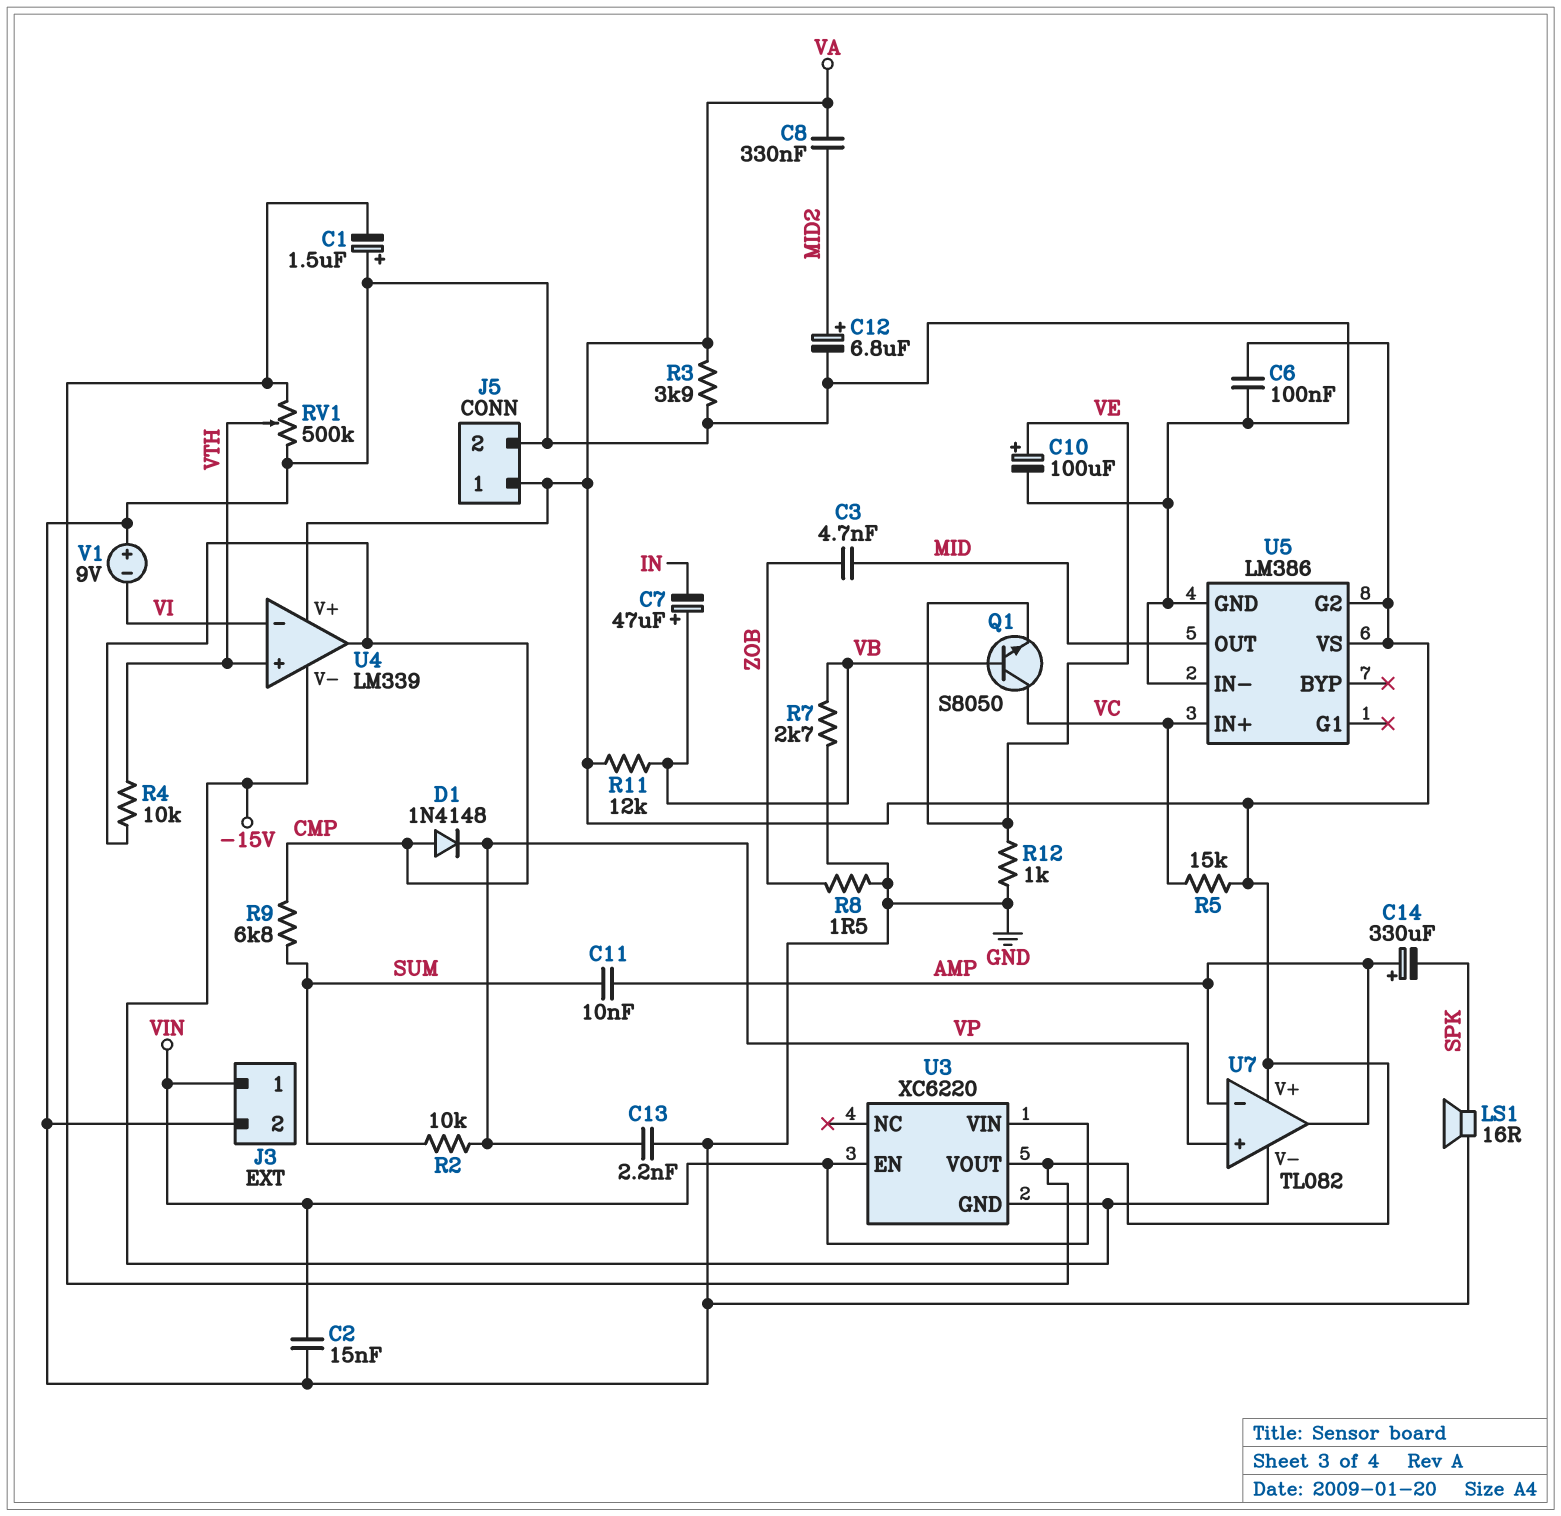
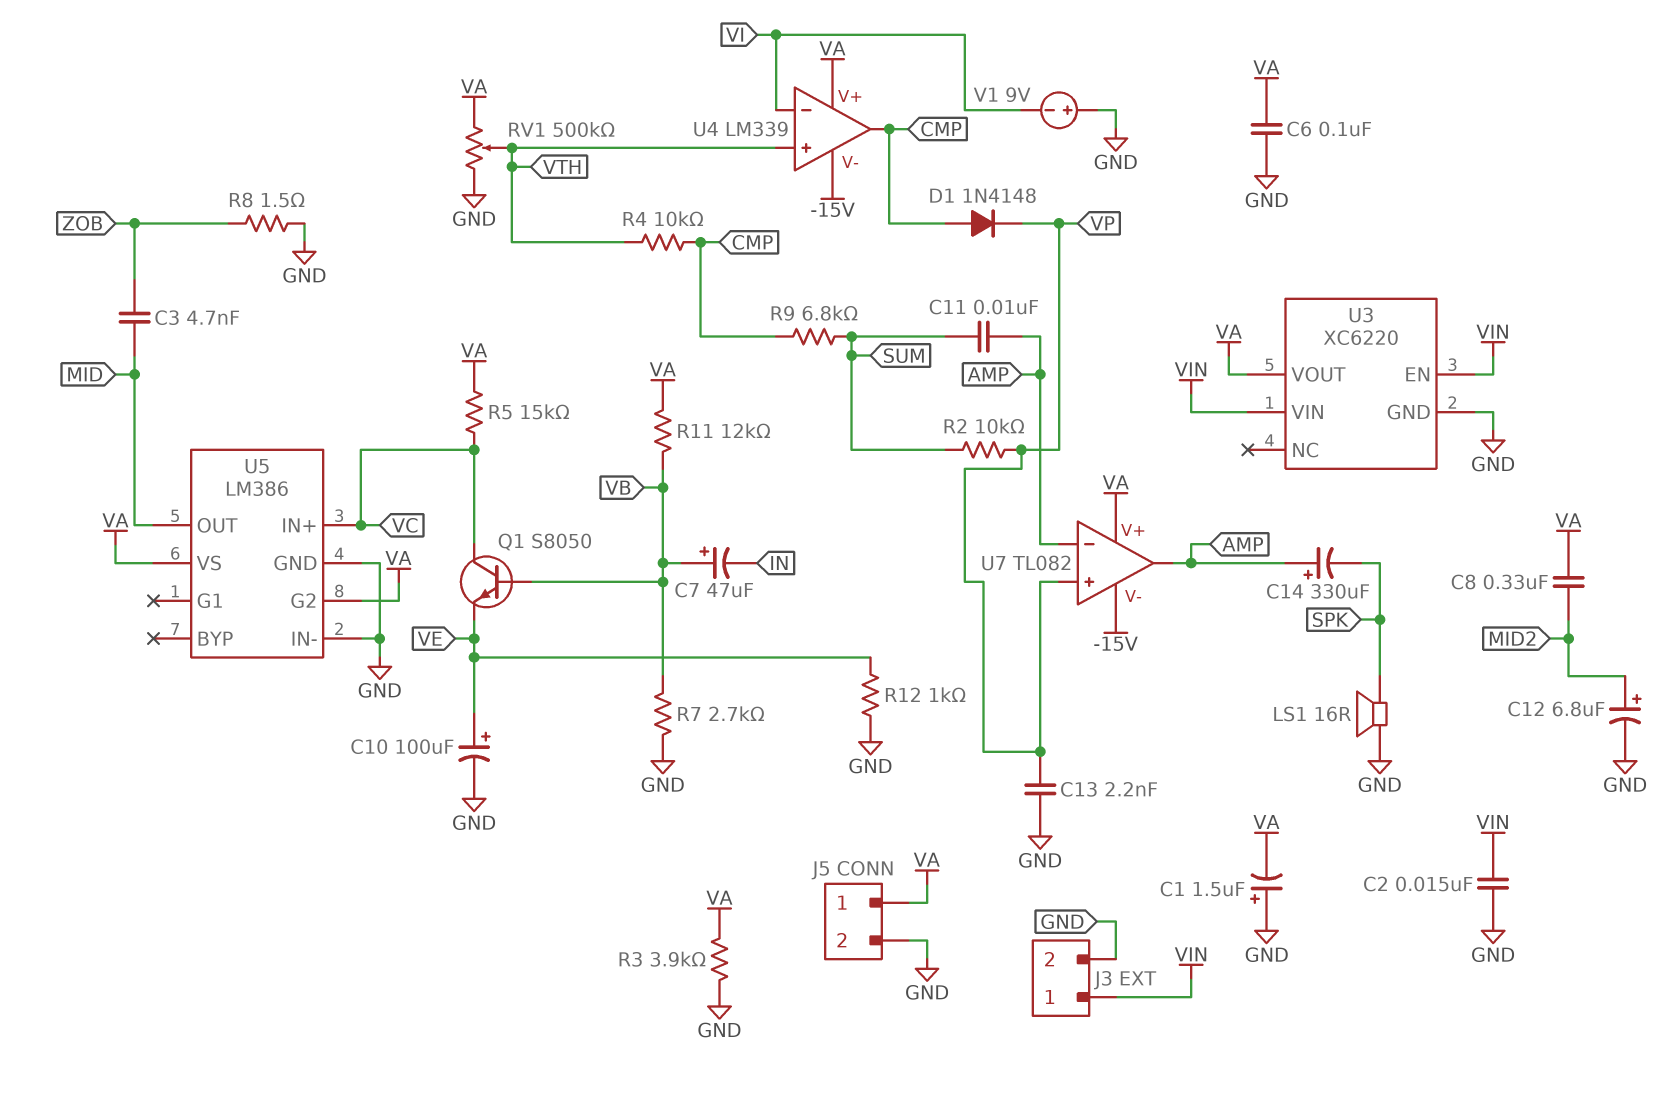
U3 pin GND: -15V -> GND

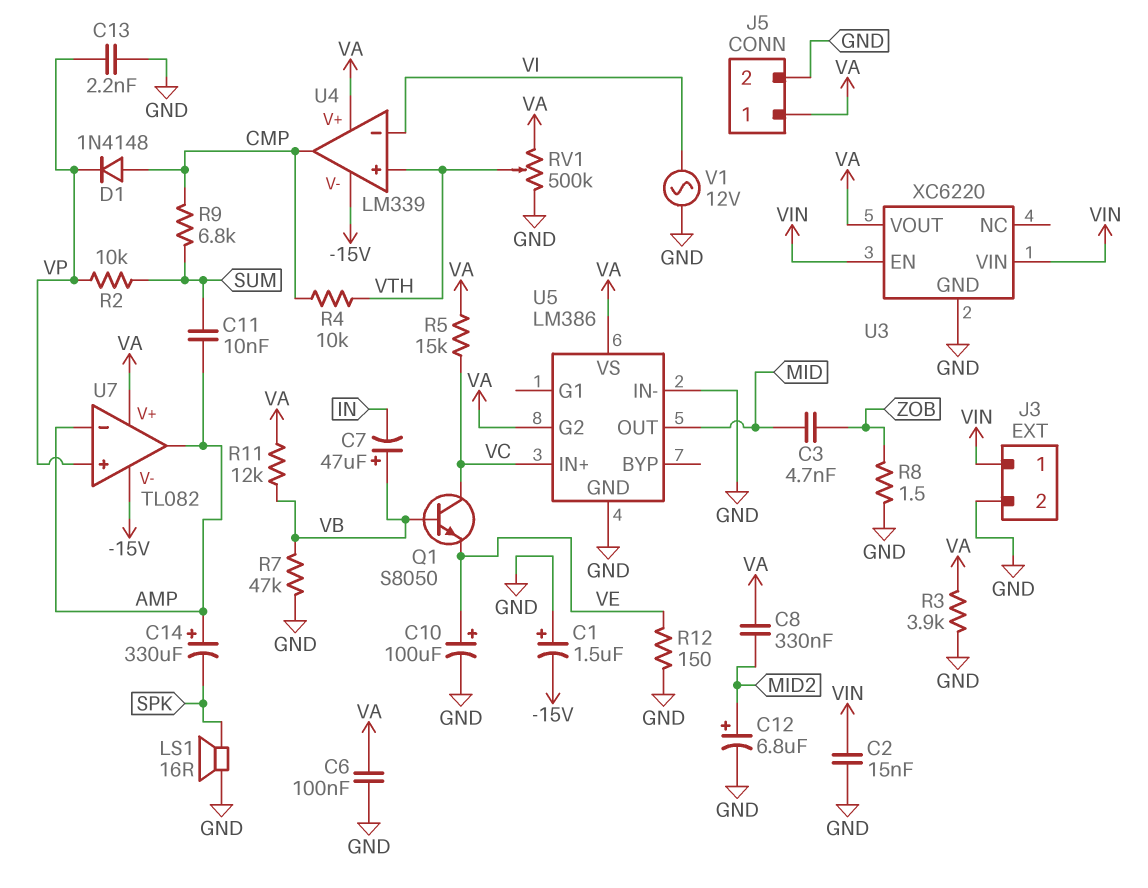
C1: 1.5uF (plus GND, minus VA) -> 1.5uF (plus GND, minus -15V)
R7: 2.7k (GND, VB) -> 47k (GND, VB)
R12: 1k (GND, VE) -> 150 (GND, VE)
V1: 9V (plus GND, minus VI) -> AC 12V (GND, VI)

